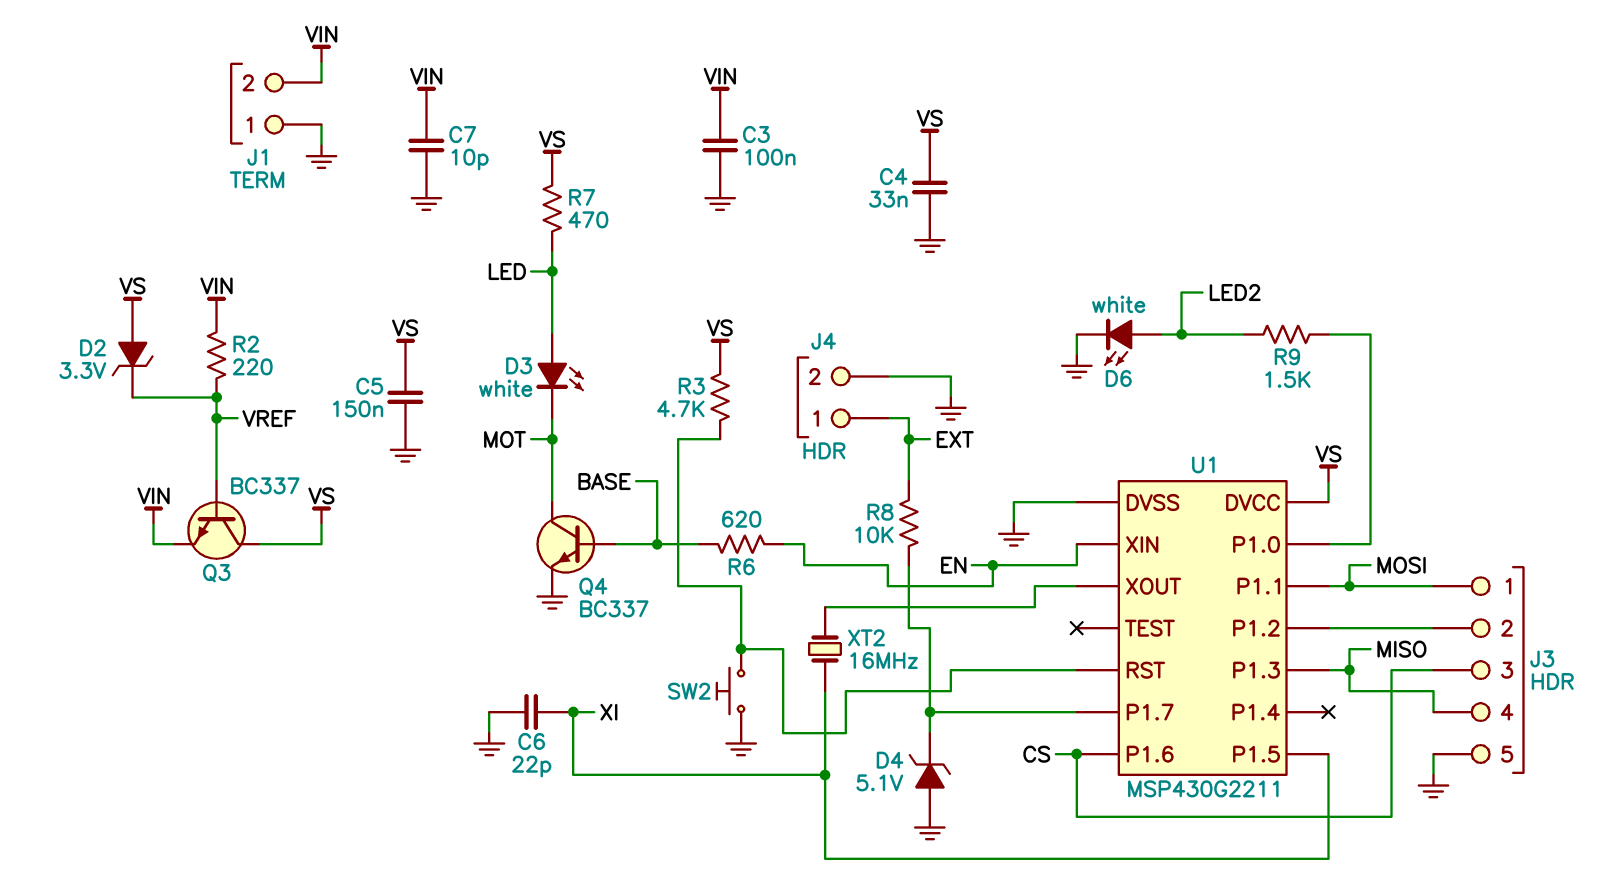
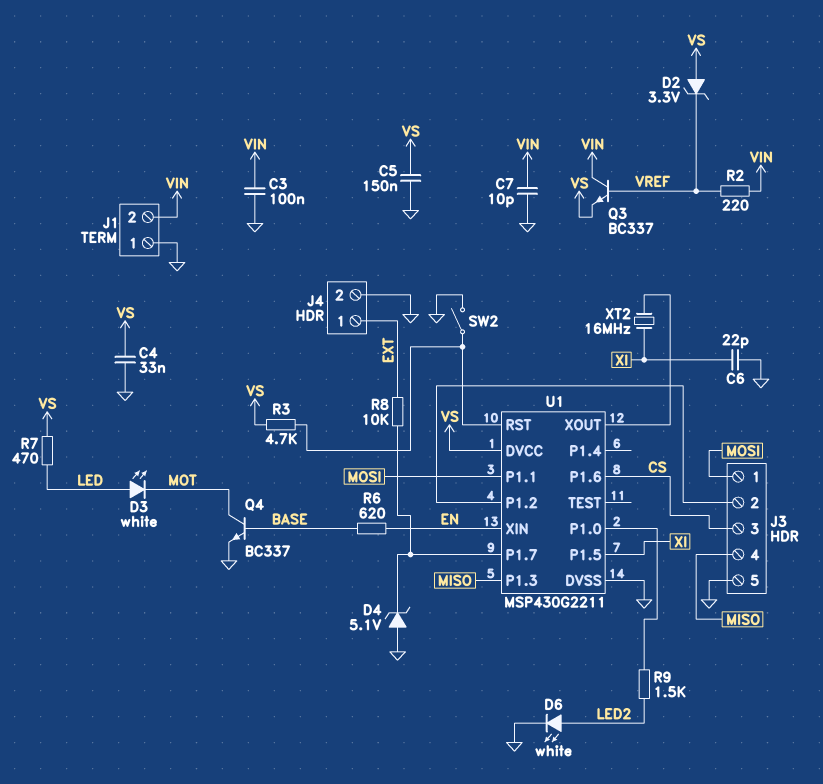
Q3: NPN BC337 (B VREF, C VS, E VIN) -> NPN BC337 (B VREF, C VIN, E VS)
SW2: button (GND, U1/RST) -> switch (GND, U1/RST)

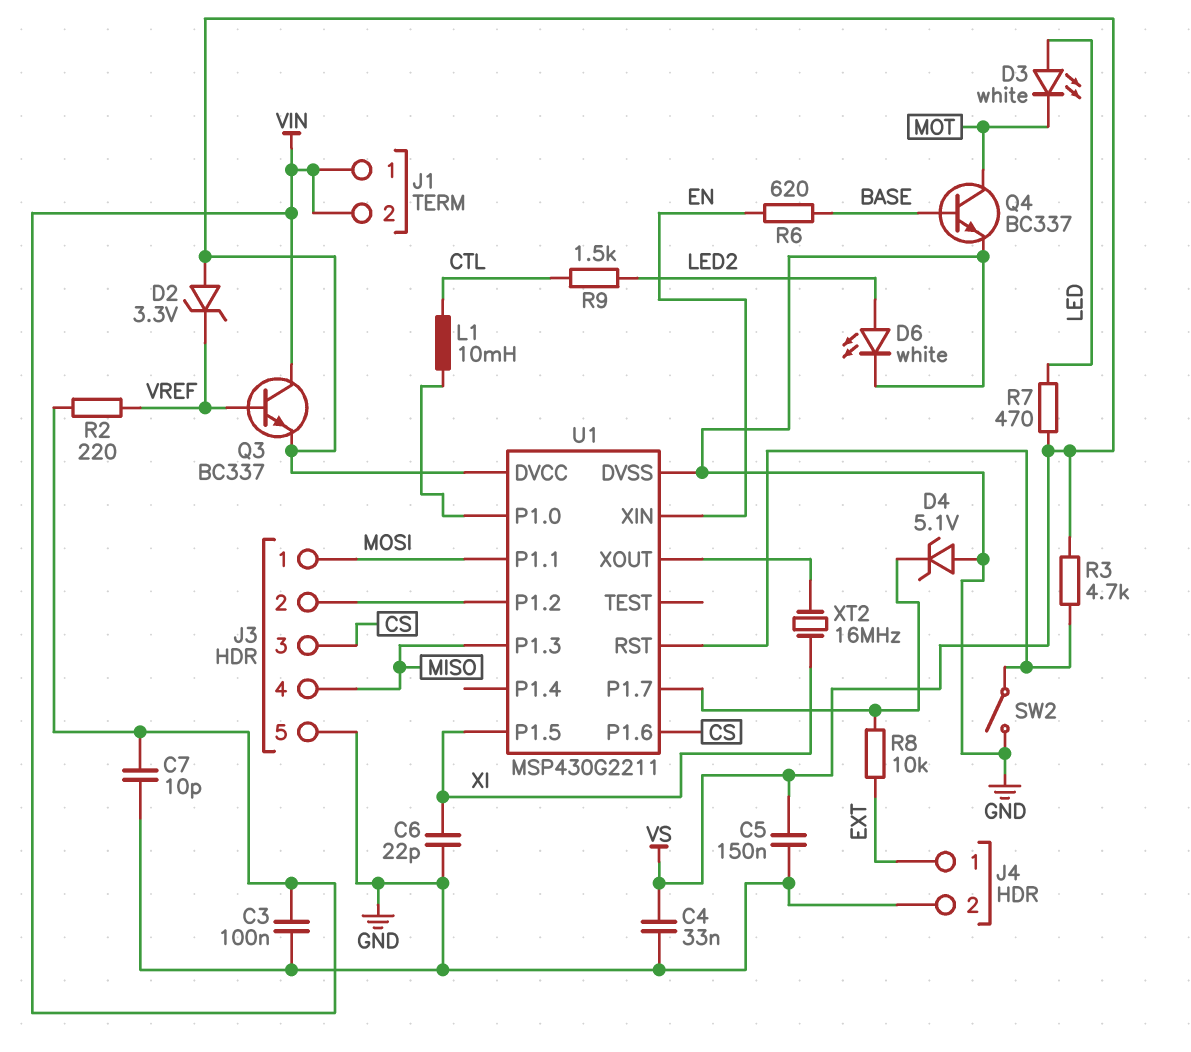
J1 pin 1: GND -> VIN
L1: none -> 10mH (CTL, U1/P1.0)
R9: 1.5k (LED2, U1/P1.0) -> 1.5k (CTL, LED2)

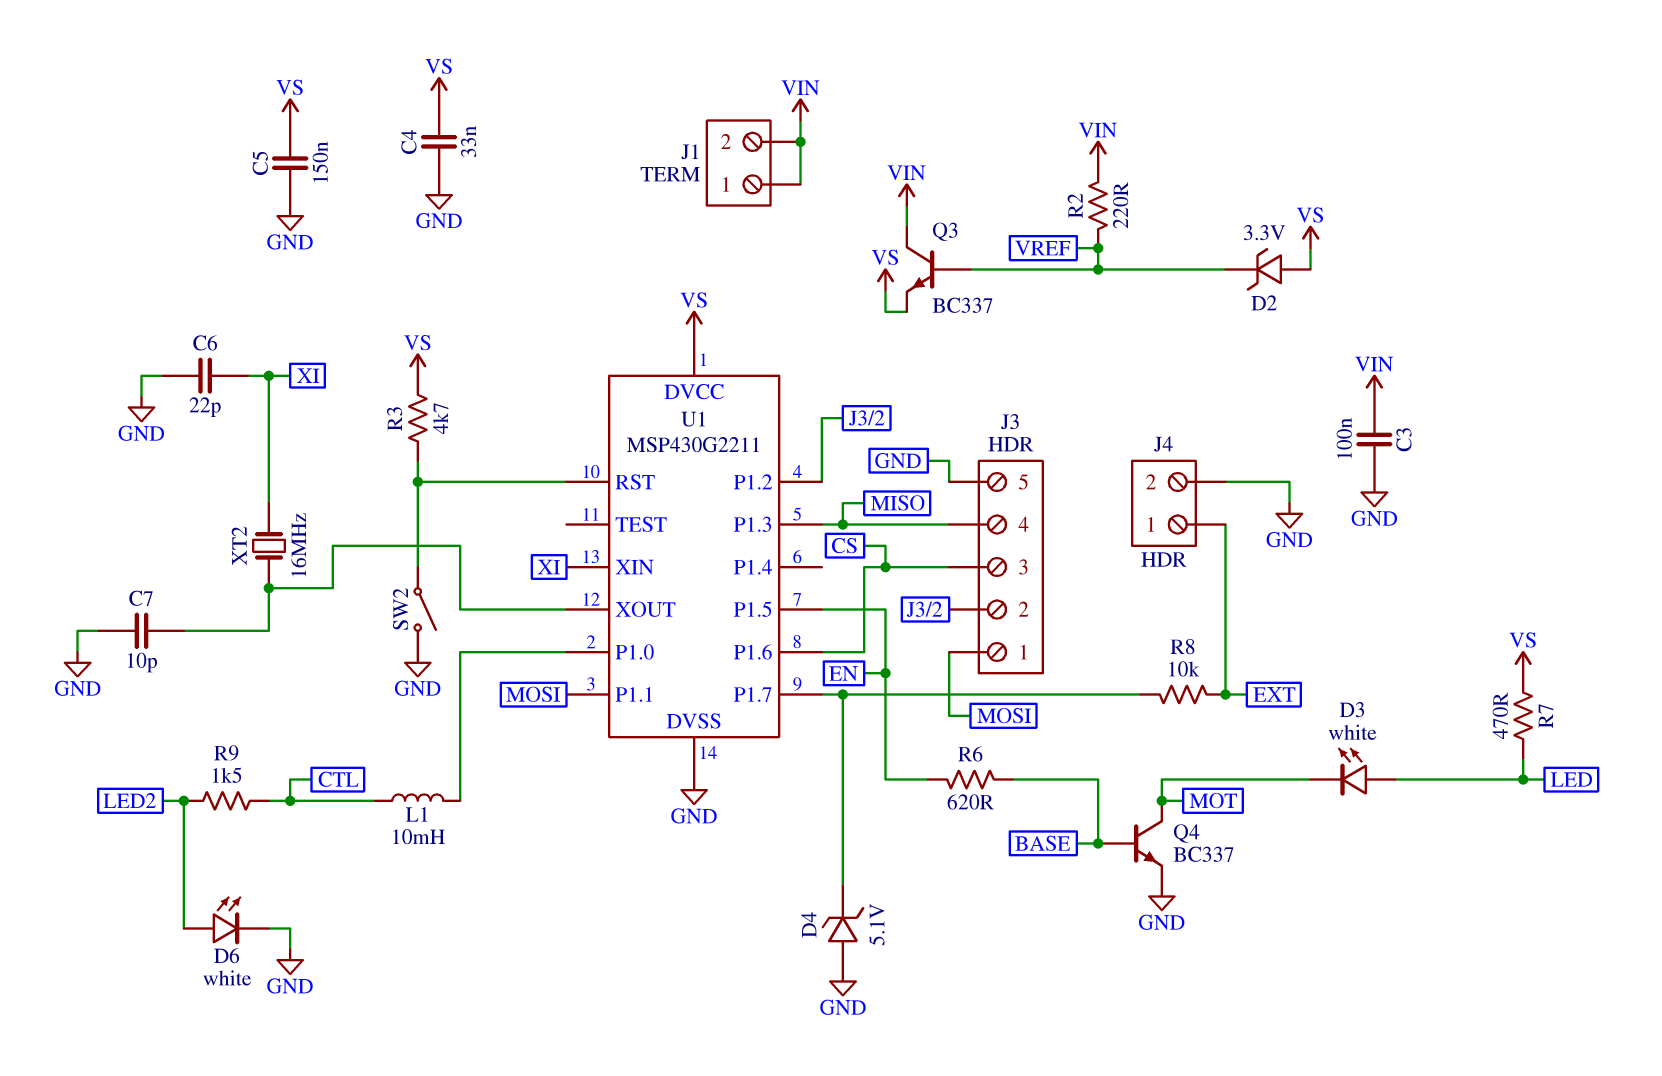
C7: 10pF (GND, VIN) -> 10pF (GND, U1/XOUT)
U1 pin P1.5: XI -> EN
U1 pin XIN: EN -> XI

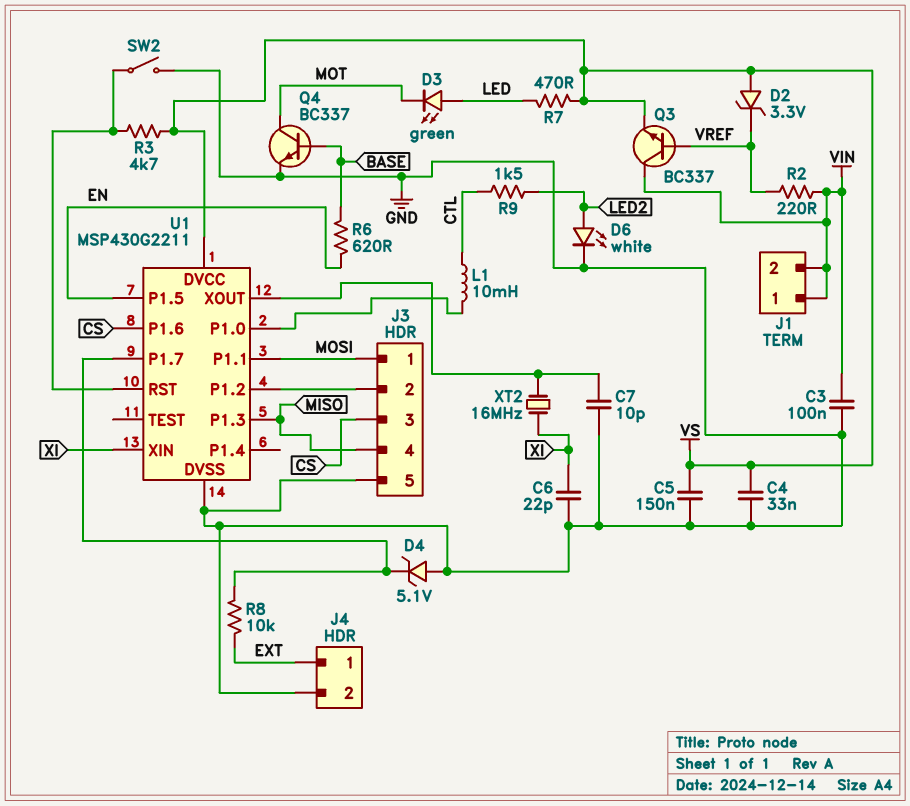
D3: LED white (A LED, K MOT) -> LED green (A LED, K MOT)

